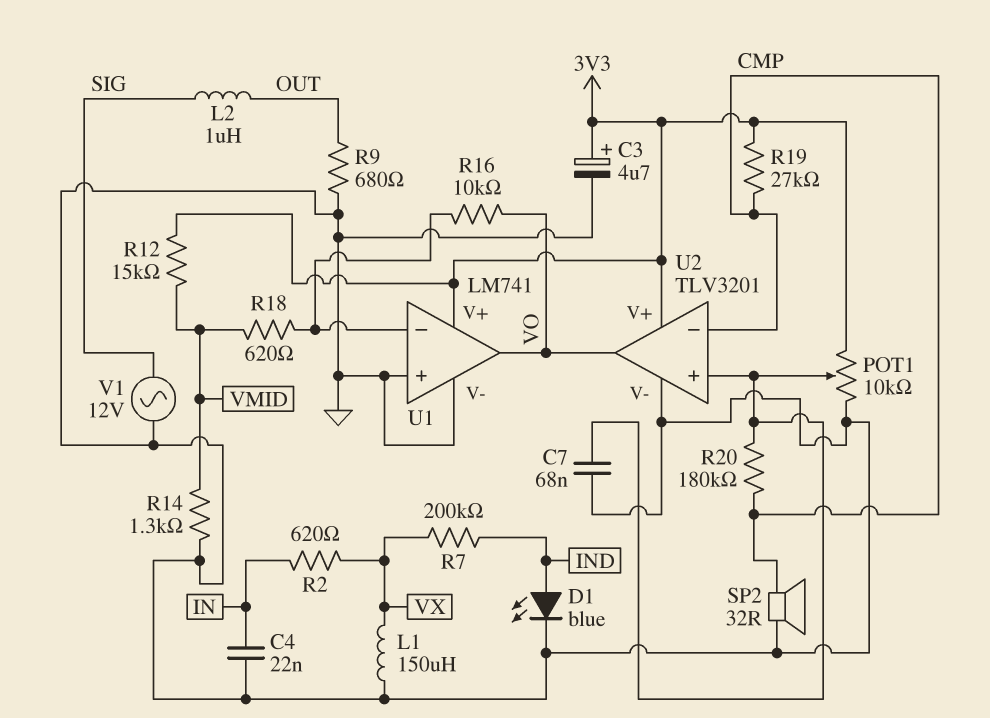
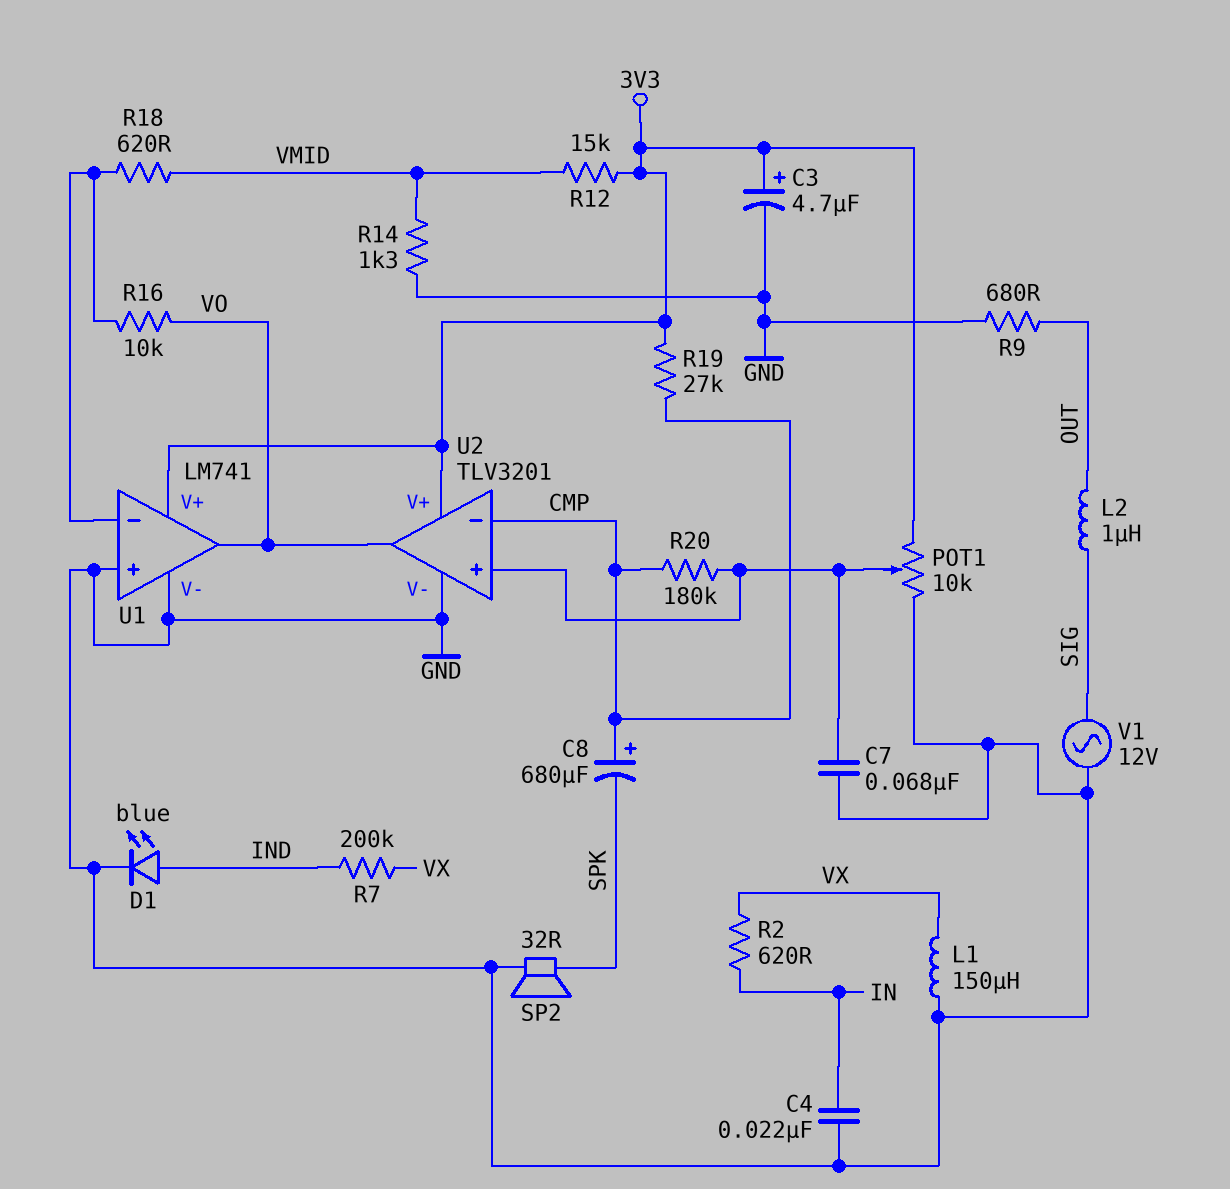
C8: none -> 680uF (plus CMP, minus SPK)
SP2: speaker 32R (CMP, GND) -> speaker 32R (GND, SPK)

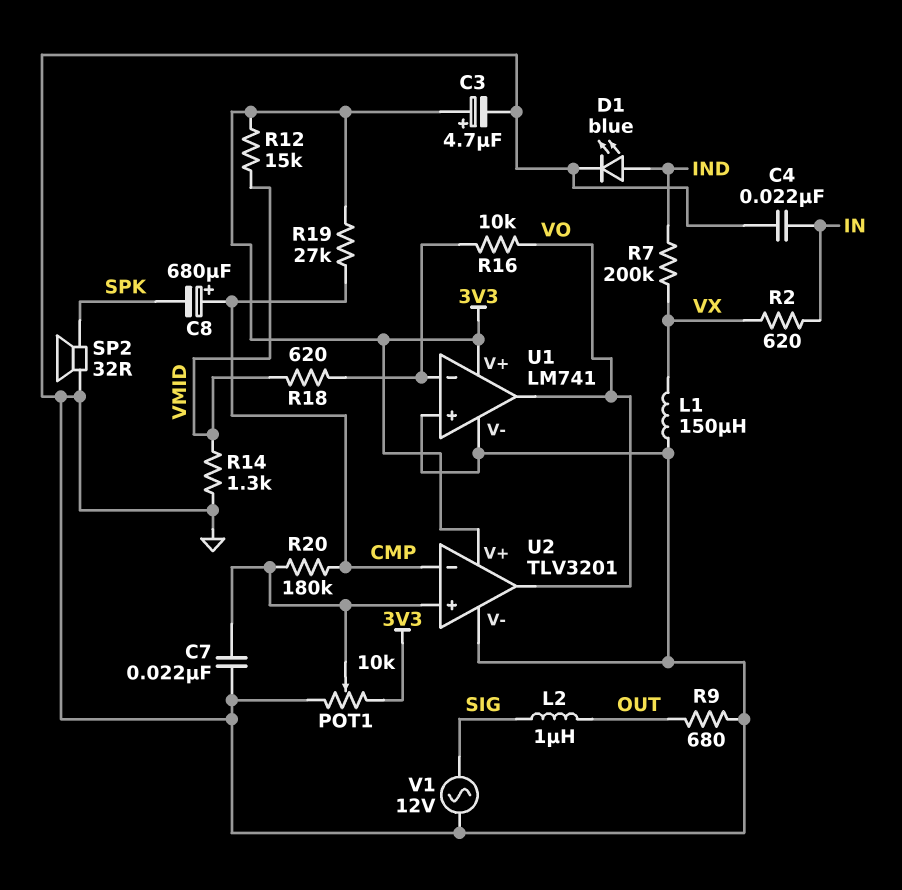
C7: 68nF (GND, U2/in+) -> 22nF (GND, U2/in+)

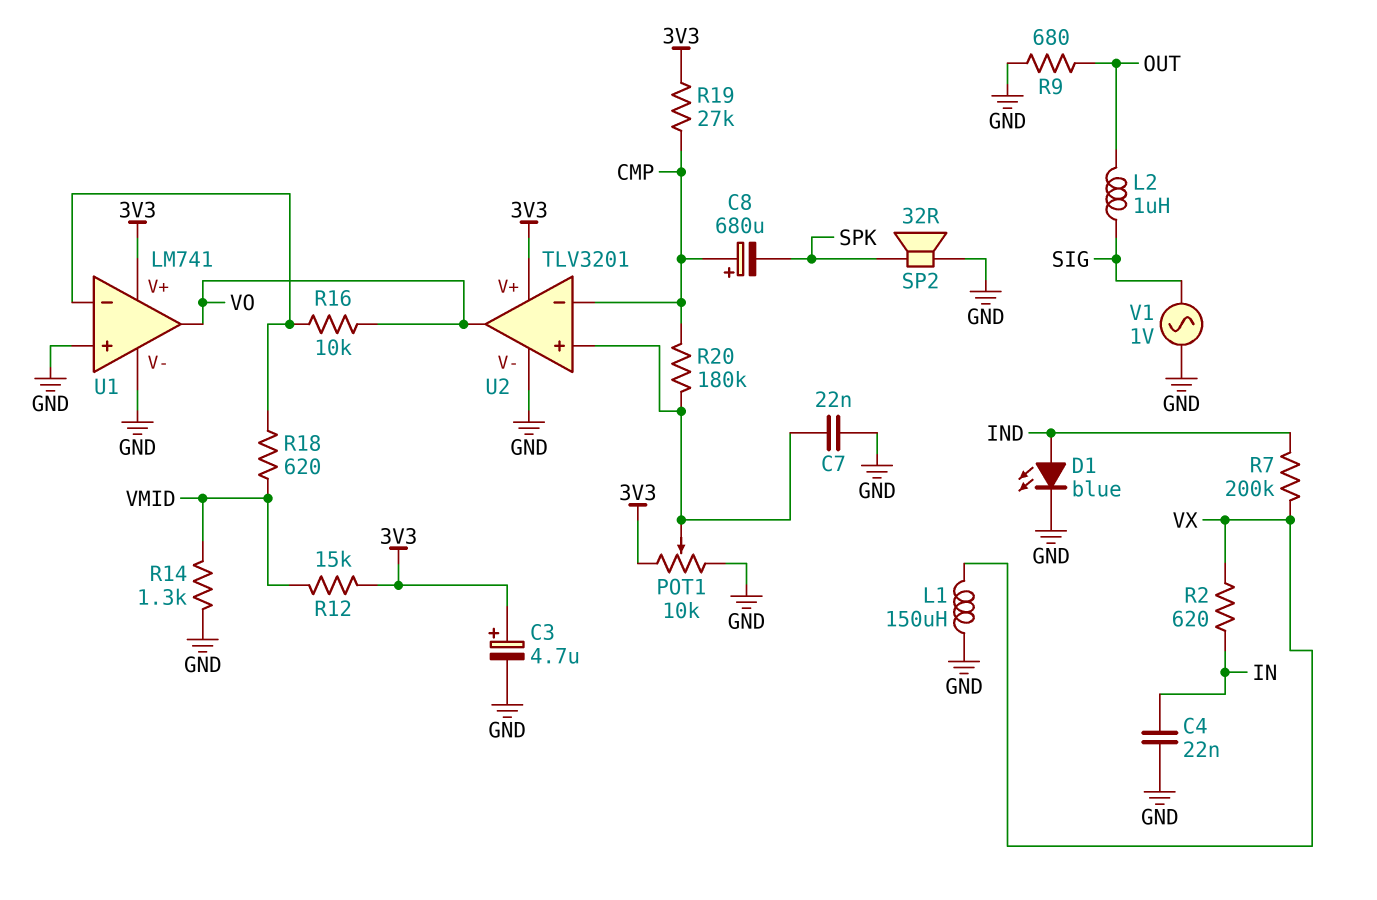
V1: AC 12V (GND, SIG) -> AC 1V (GND, SIG)

